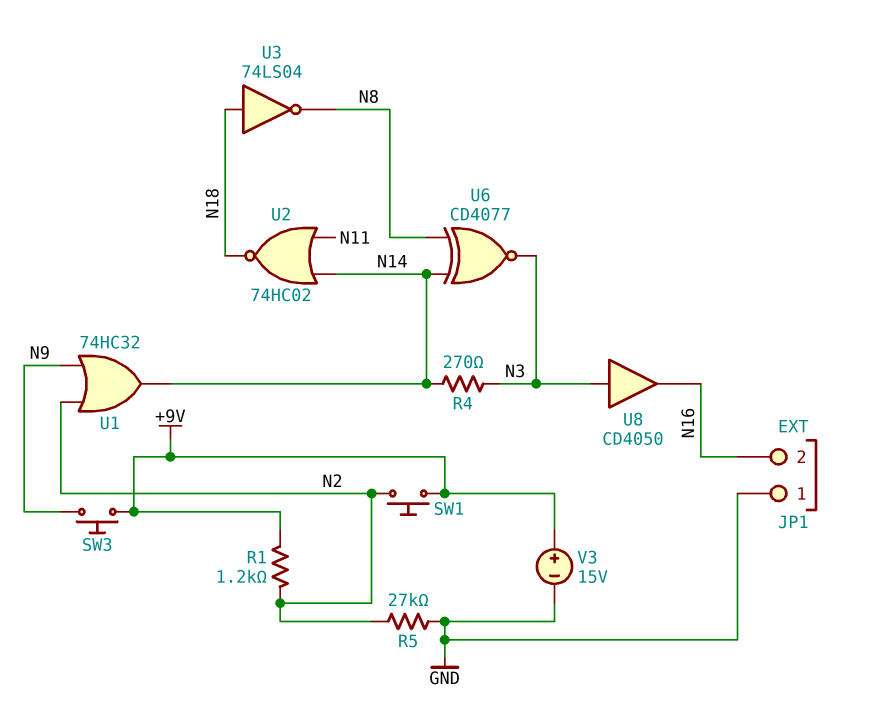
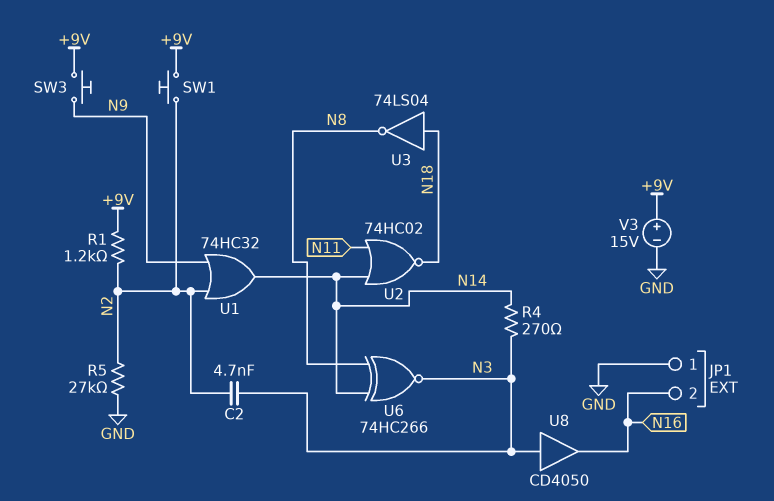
C2: none -> 4.7nF (N2, N3)
U6: XNOR CD4077 (in N8, in N14, out N3) -> XNOR 74HC266 (in N8, in N14, out N3)

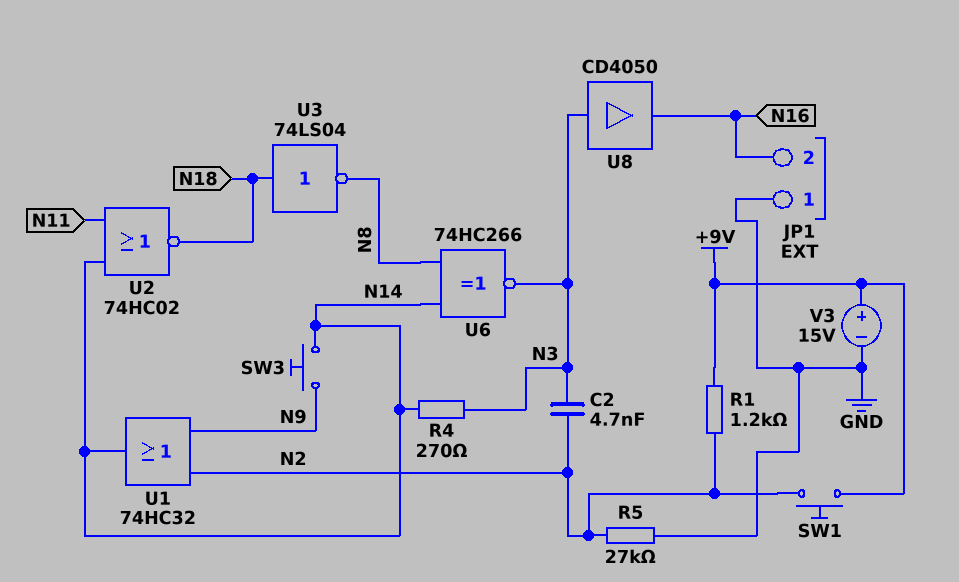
SW3: button (+9V, N9) -> button (N9, N14)

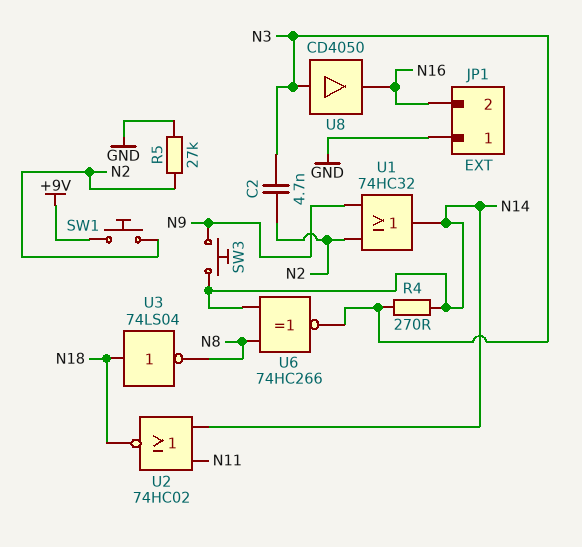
R1: 1.2k (+9V, N2) -> none
V3: 15V (plus +9V, minus GND) -> none

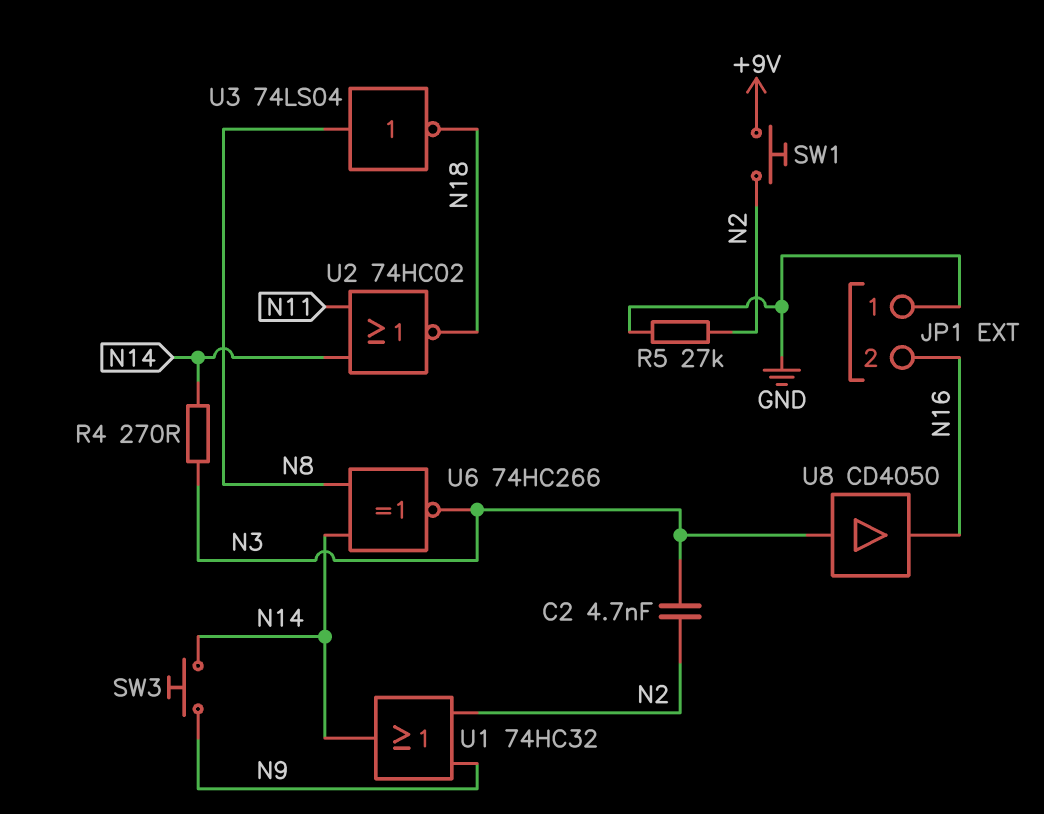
U3: NOT 74LS04 (in N18, out N8) -> NOT 74LS04 (in N8, out N18)

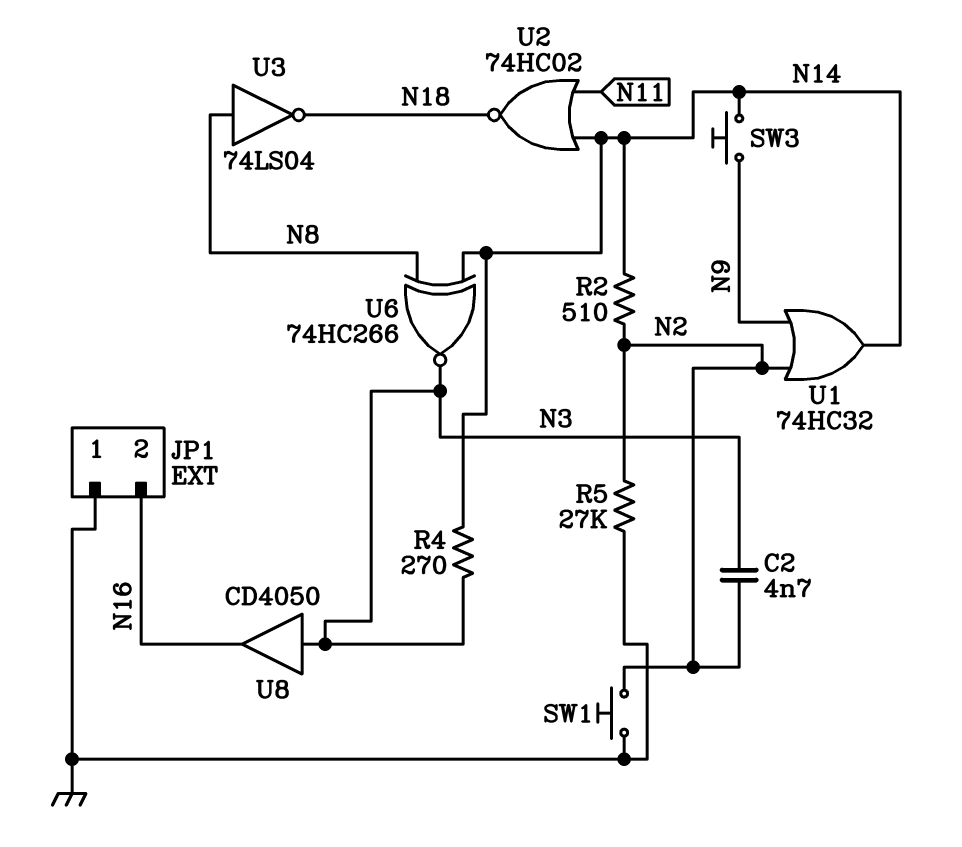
R2: none -> 510 (N2, N14)
SW1: button (+9V, N2) -> button (GND, N2)

